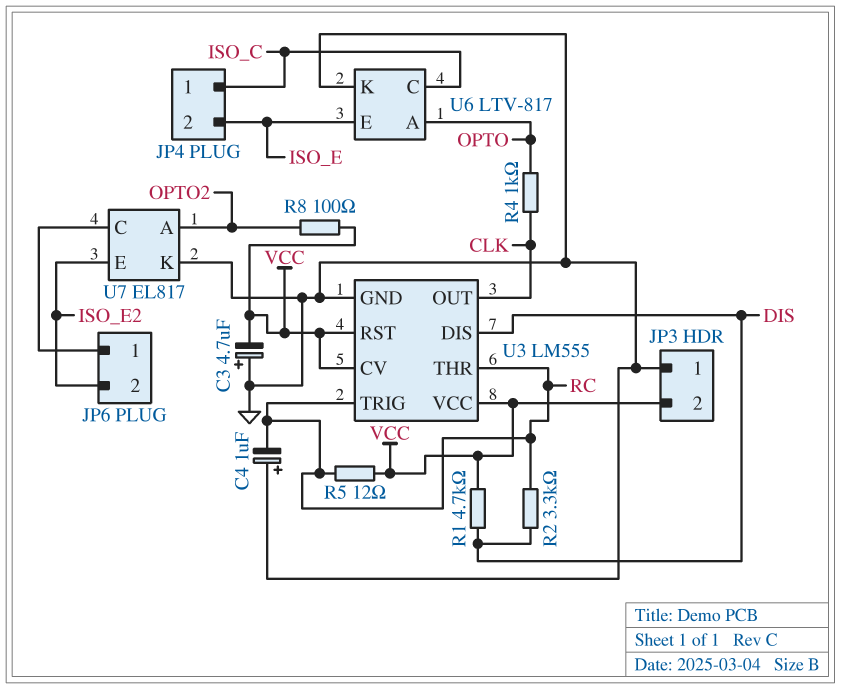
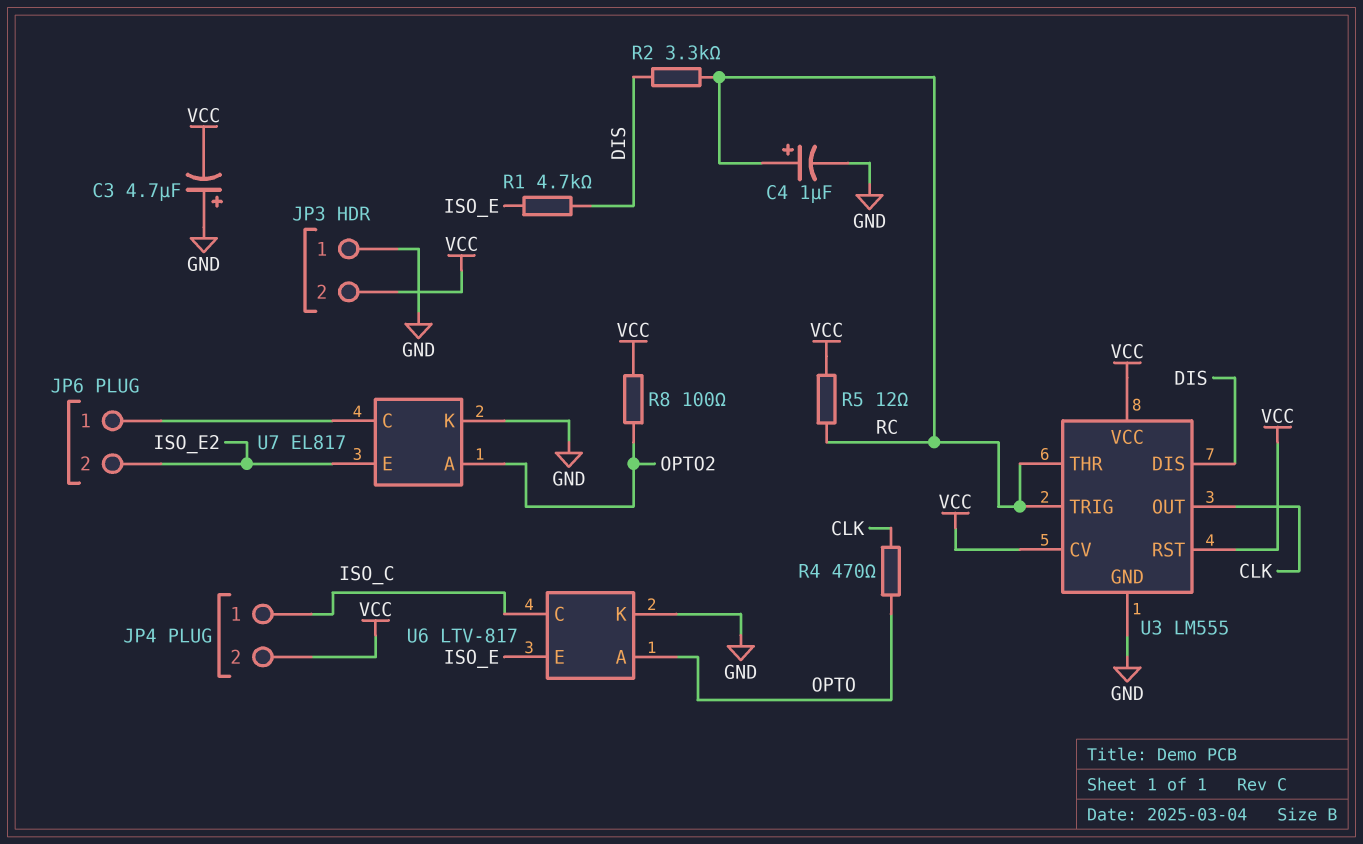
C4: 1uF (plus GND, minus RC) -> 1uF (plus RC, minus GND)
JP4 pin 2: ISO_E -> VCC
R1: 4.7k (DIS, VCC) -> 4.7k (DIS, ISO_E)
R4: 1k (CLK, OPTO) -> 470 (CLK, OPTO)

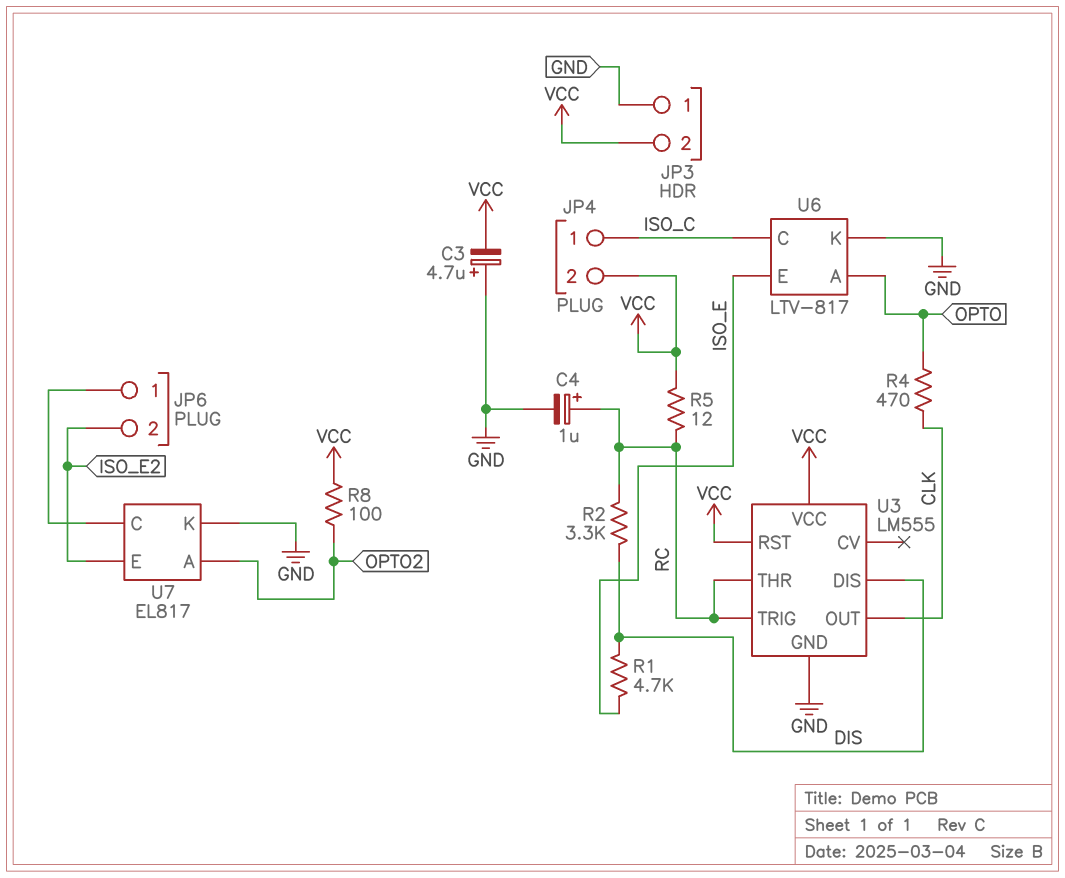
U3 pin CV: VCC -> none

